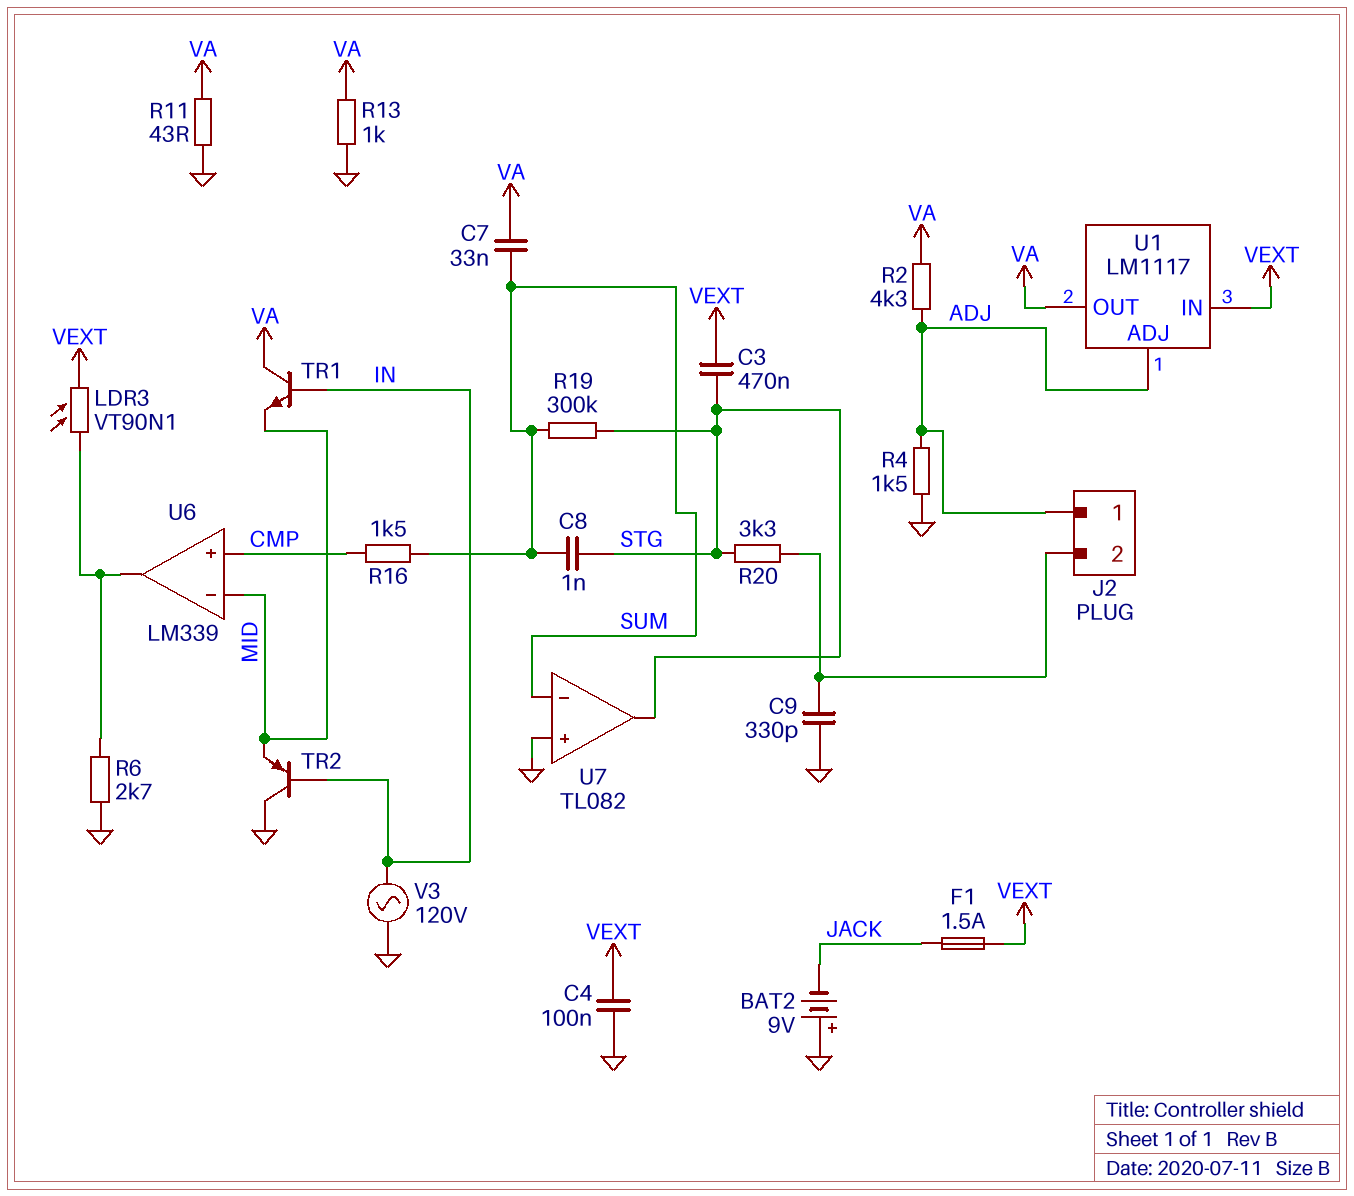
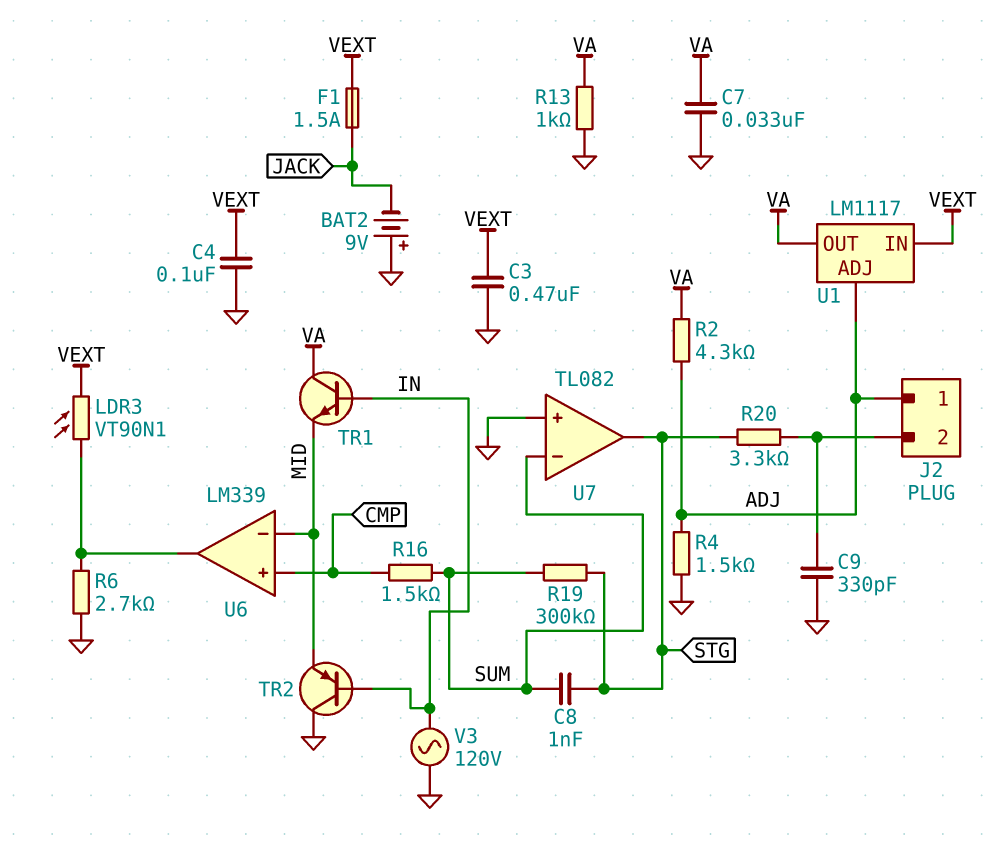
C3: 470nF (STG, VEXT) -> 470nF (GND, VEXT)
C7: 33nF (SUM, VA) -> 33nF (GND, VA)
R11: 43 (GND, VA) -> none

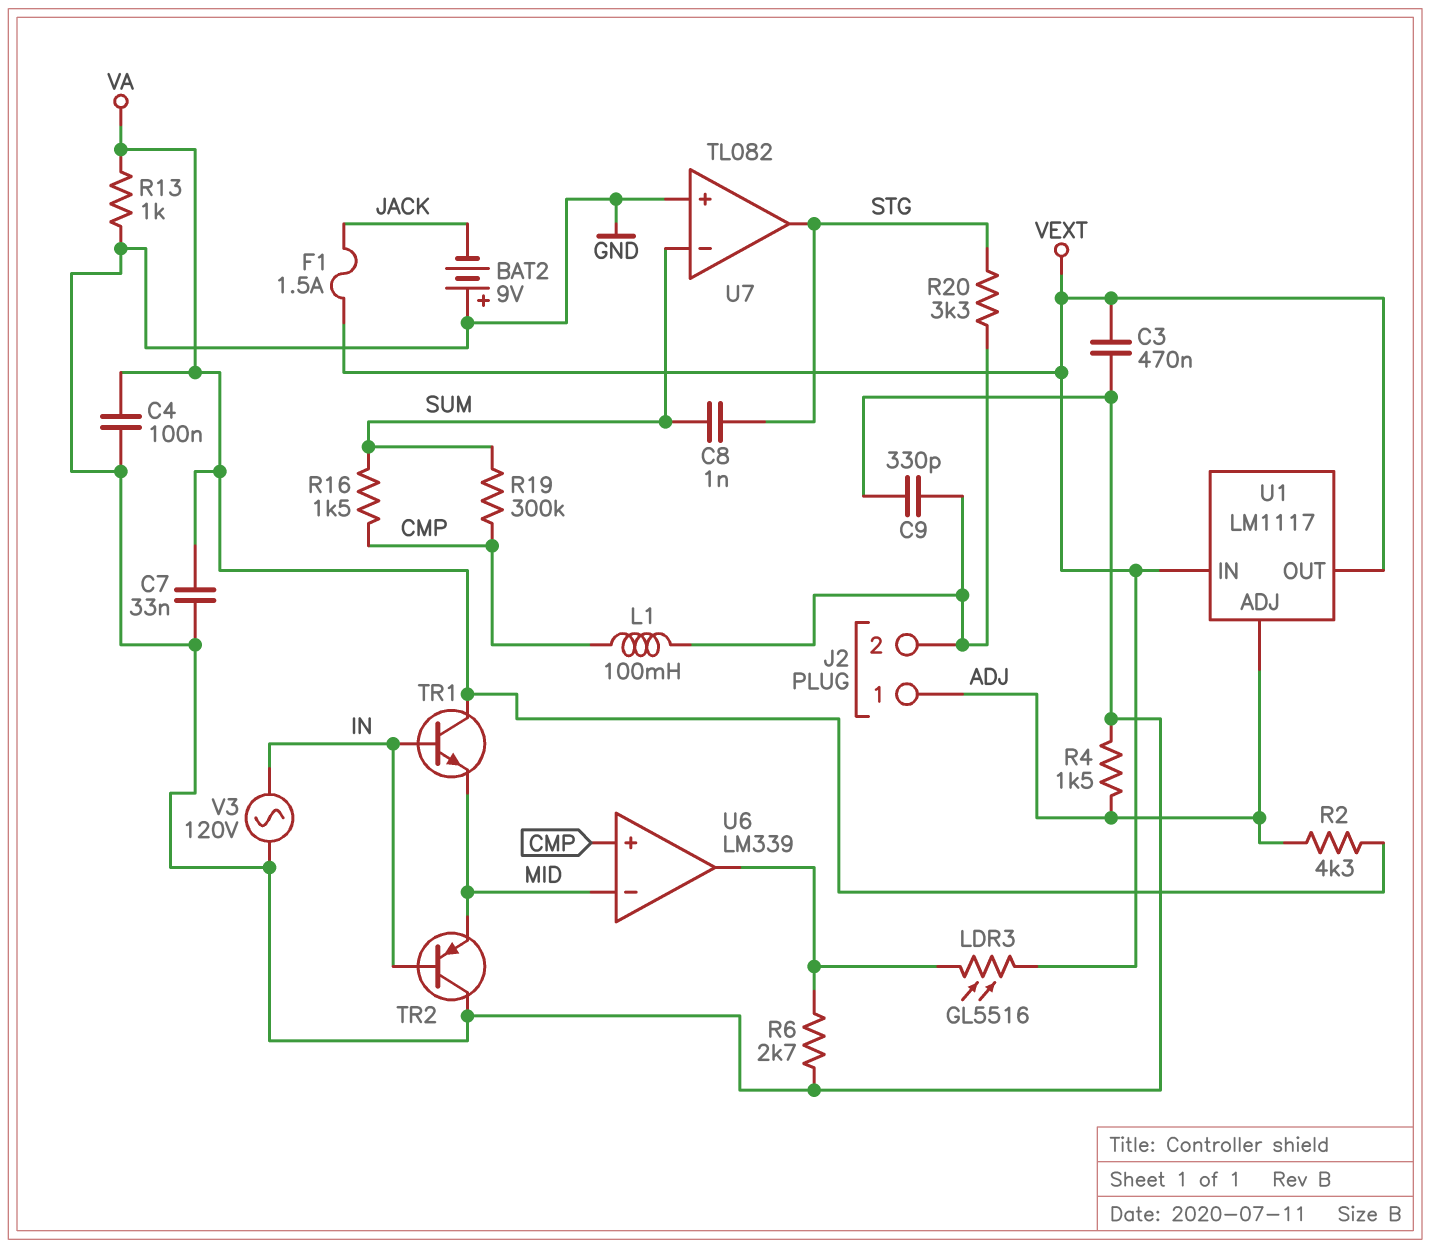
C4: 100nF (GND, VEXT) -> 100nF (GND, VA)
L1: none -> 100mH (CMP, J2/2)
LDR3: VT90N1 (U6/out, VEXT) -> GL5516 (U6/out, VEXT)
R19: 300k (STG, SUM) -> 300k (CMP, SUM)
U1 pin OUT: VA -> VEXT

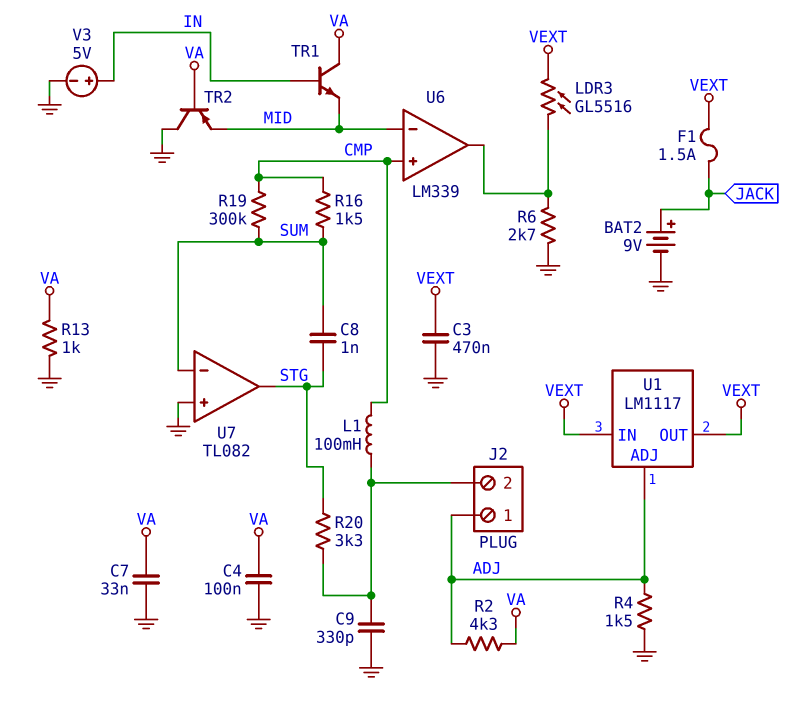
BAT2: 9V (plus GND, minus JACK) -> 9V (plus JACK, minus GND)
TR2: PNP (B IN, C GND, E MID) -> PNP (B VA, C GND, E MID)
V3: AC 120V (GND, IN) -> 5V (plus IN, minus GND)

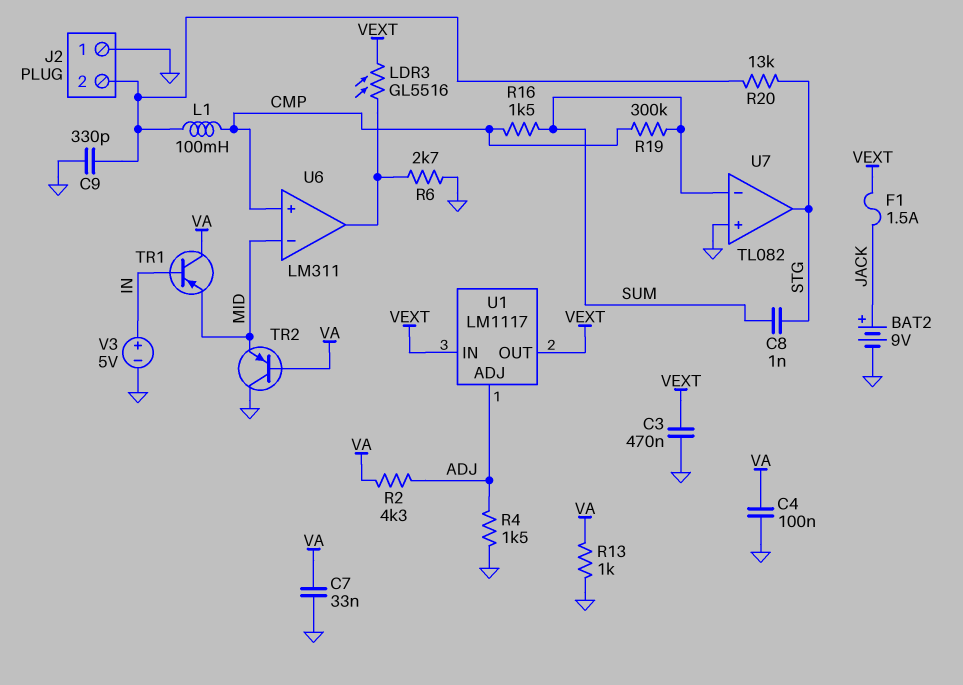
J2 pin 1: ADJ -> GND
R20: 3.3k (J2/2, STG) -> 13k (J2/2, STG)
TR1: NPN (B IN, C VA, E MID) -> PNP (B IN, C VA, E MID)
U6: LM339 -> LM311

